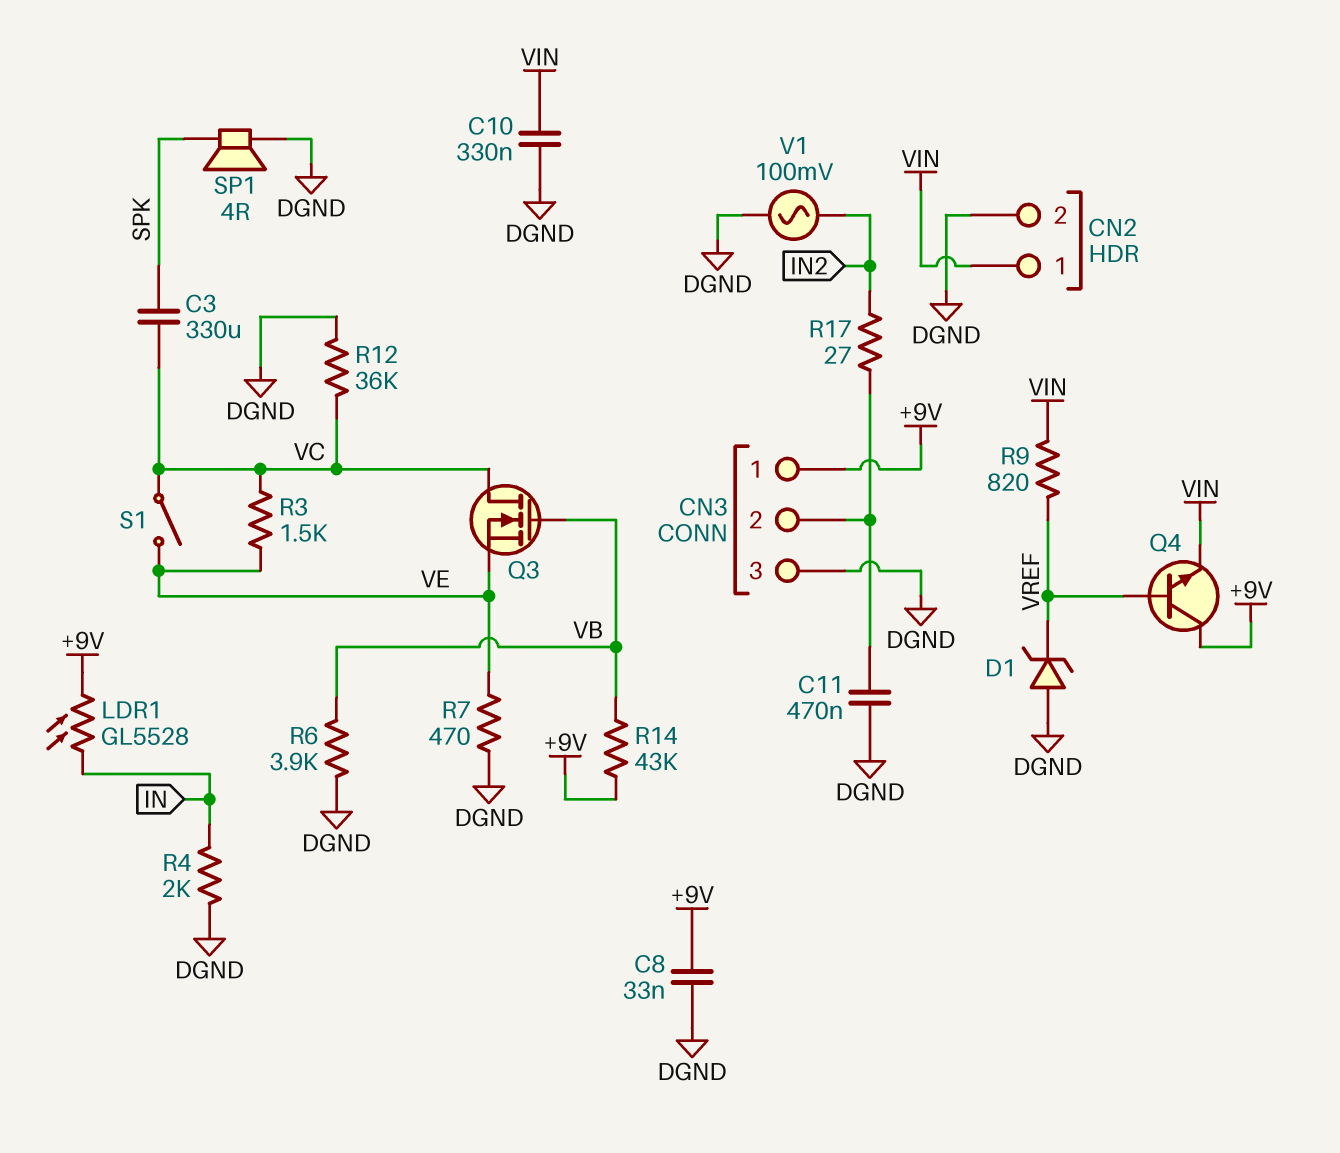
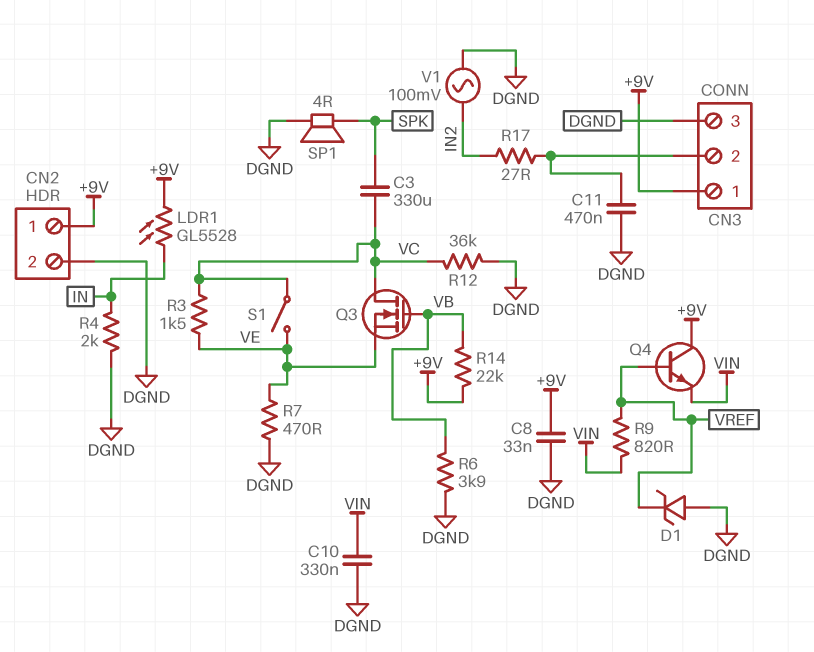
CN2 pin 1: VIN -> +9V
R14: 43k (+9V, VB) -> 22k (+9V, VB)

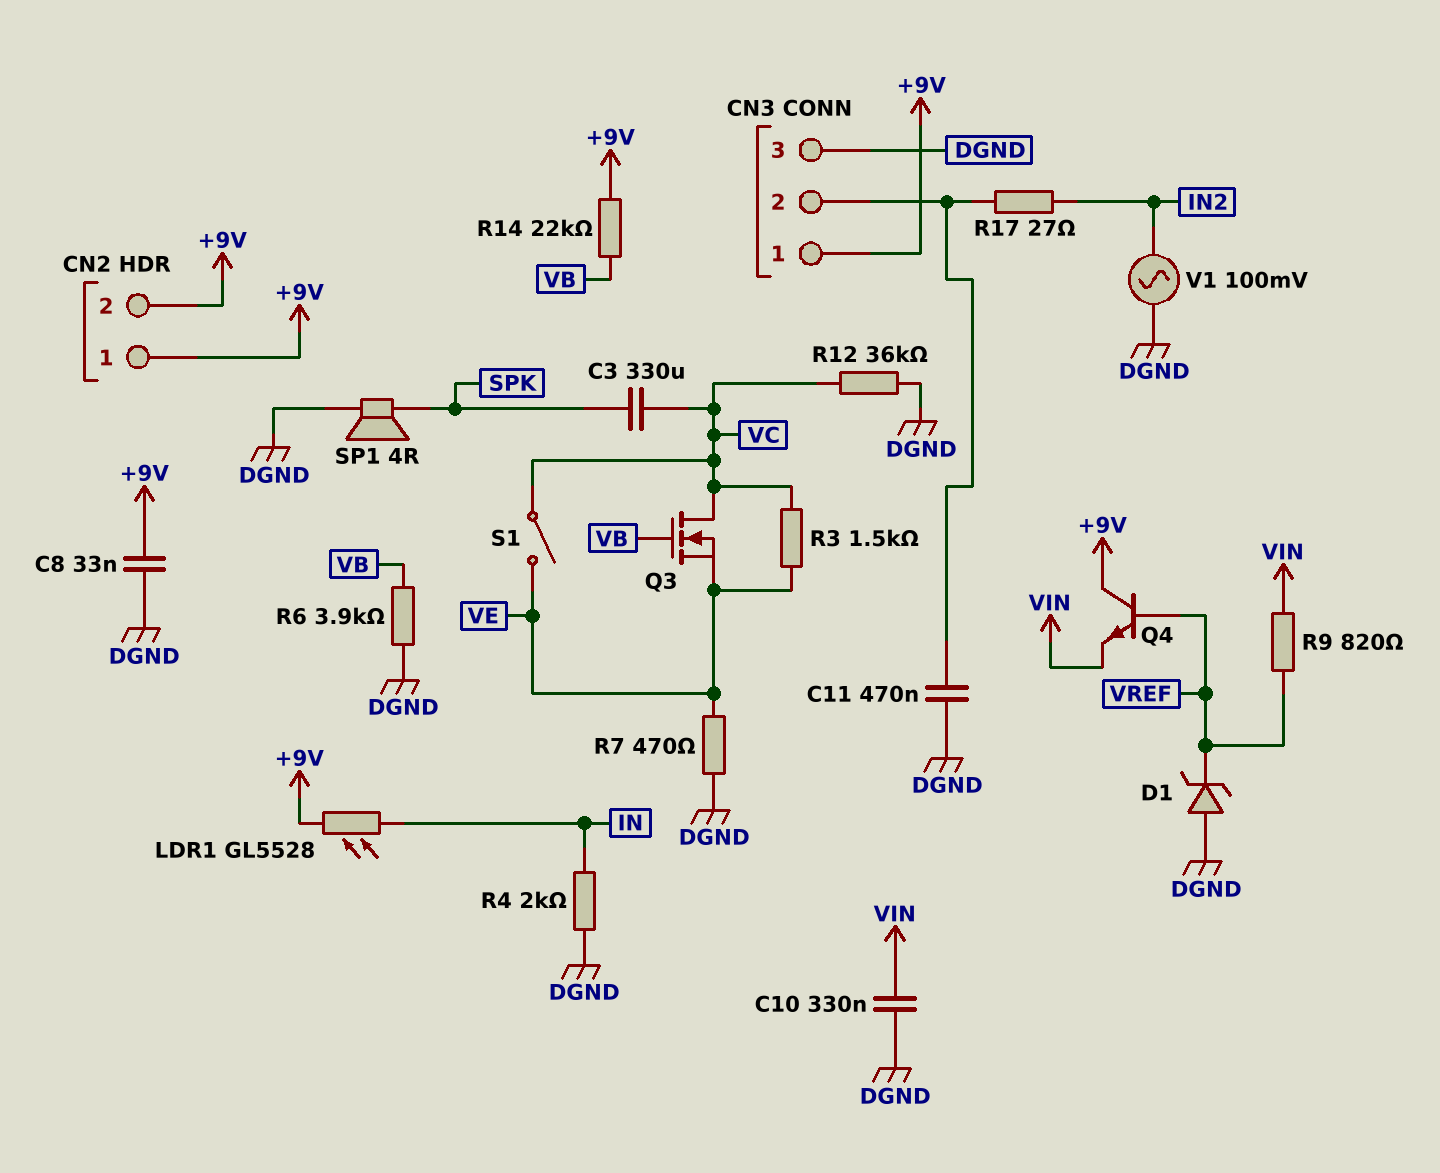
CN2 pin 2: DGND -> +9V

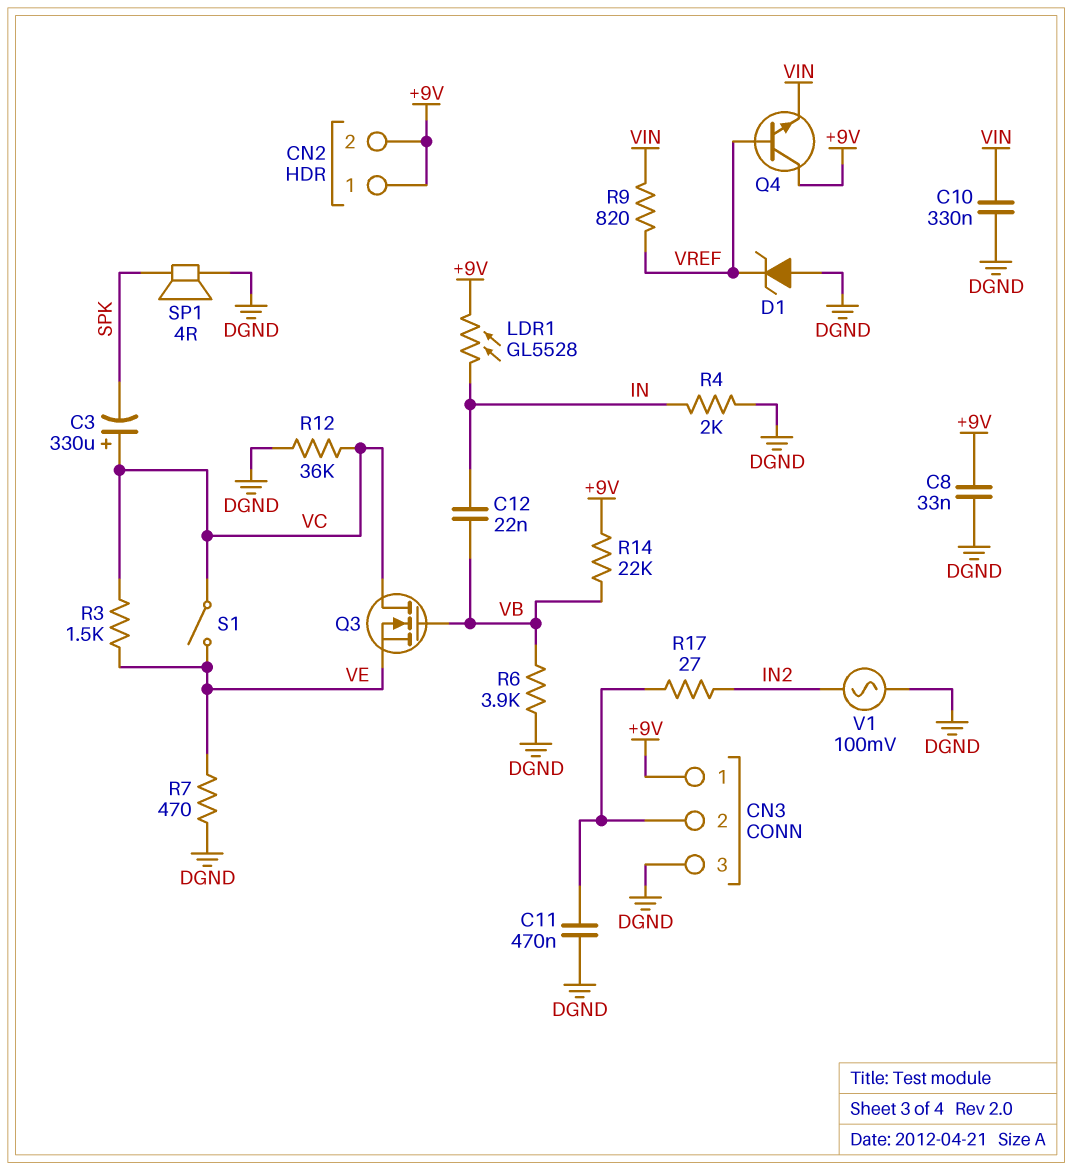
C3: 330uF (SPK, VC) -> 330uF (plus VC, minus SPK)
C12: none -> 22nF (IN, VB)

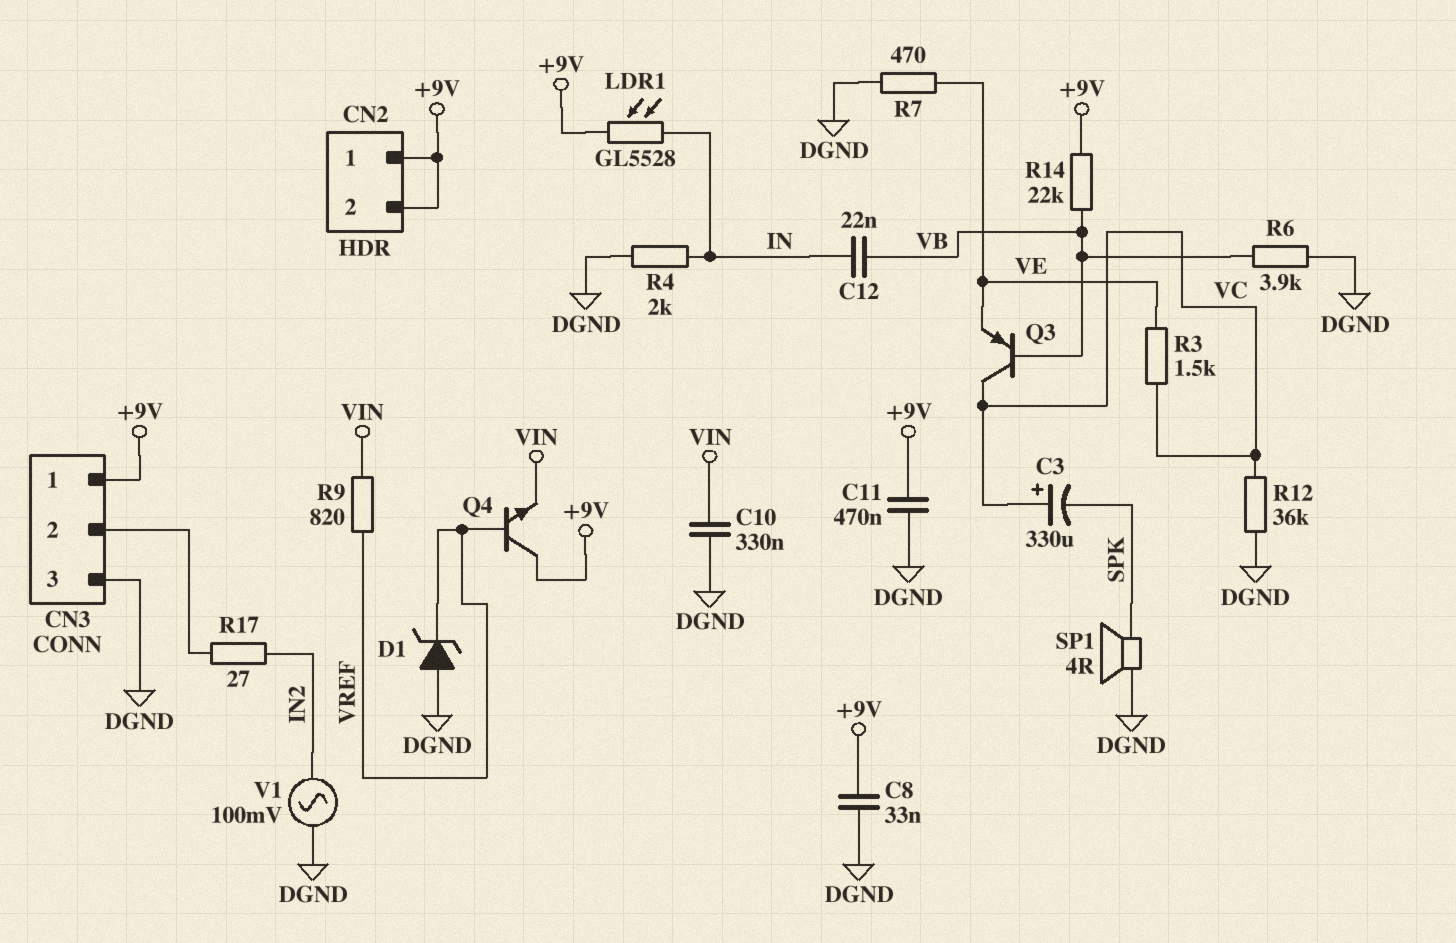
C11: 470nF (CN3/2, DGND) -> 470nF (+9V, DGND)
Q3: NMOS (G VB, D VC, S VE) -> PNP (B VB, C VC, E VE)
S1: switch (VC, VE) -> none

